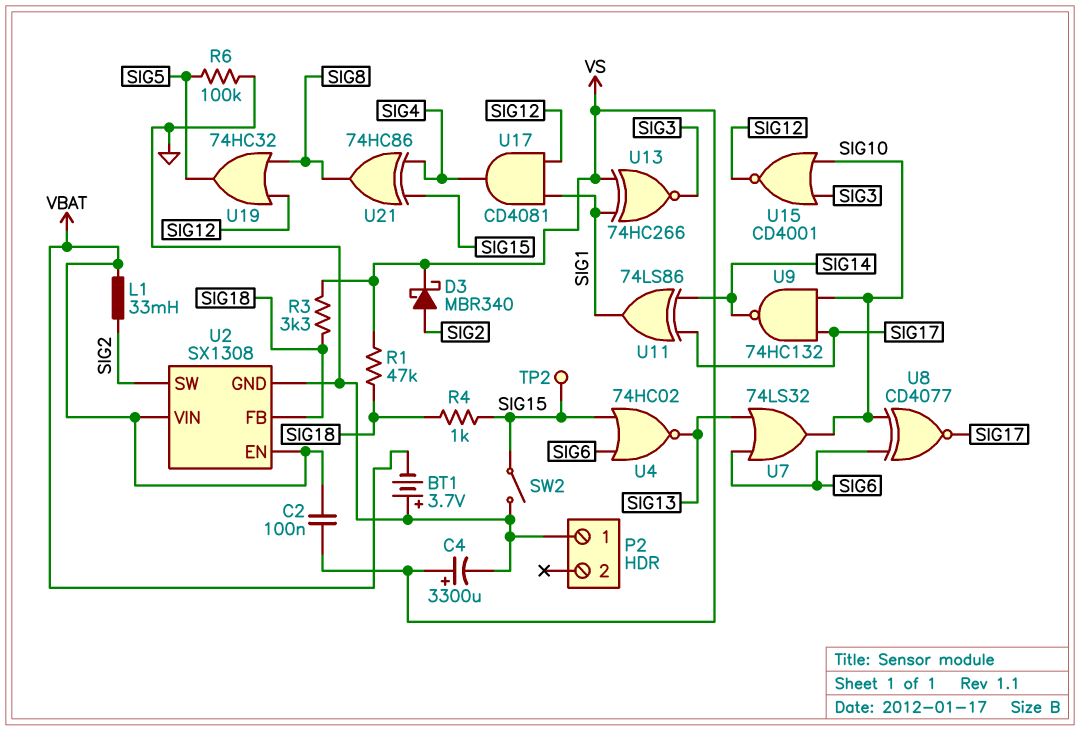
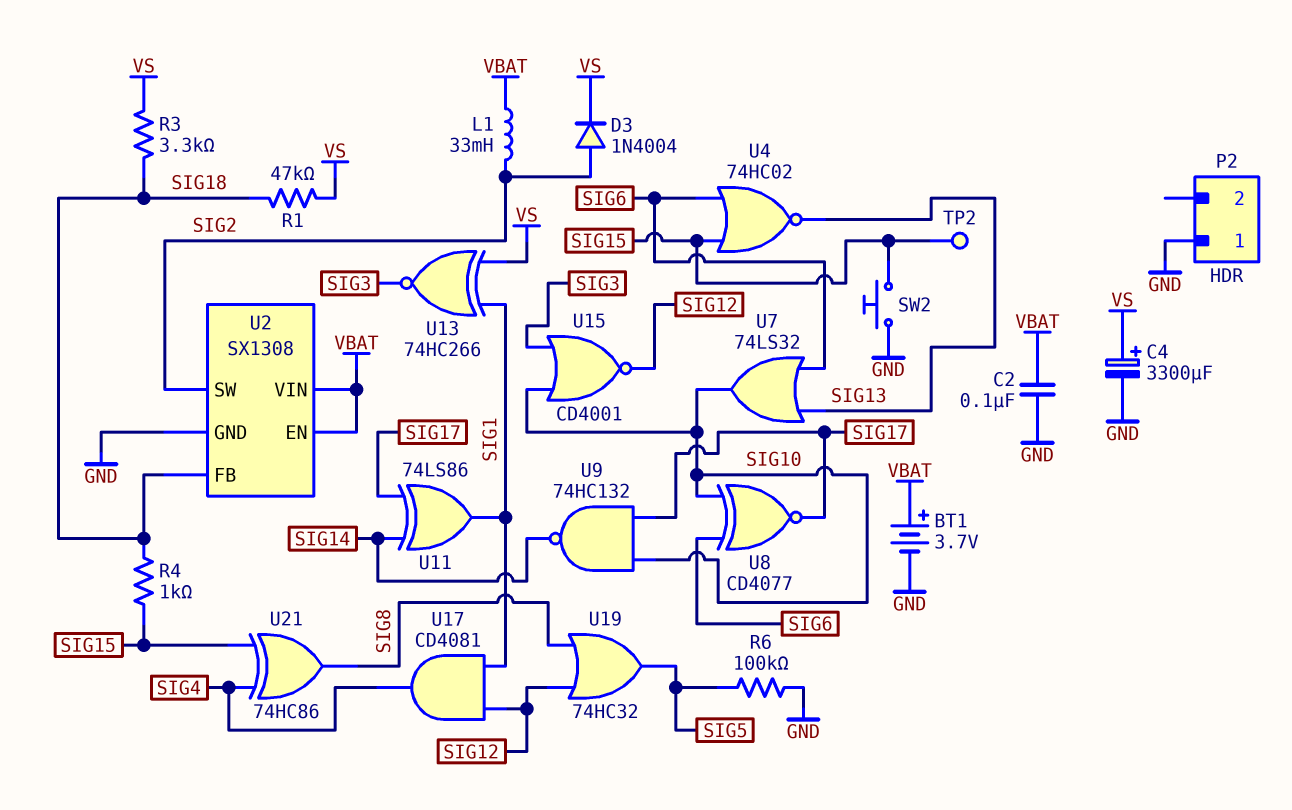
BT1: 3.7V (plus GND, minus VBAT) -> 3.7V (plus VBAT, minus GND)
C2: 100nF (VBAT, VS) -> 100nF (GND, VBAT)
D3: schottky MBR340 (A SIG2, K VS) -> diode 1N4004 (A SIG2, K VS)
SW2: switch (GND, SIG15) -> button (GND, SIG15)

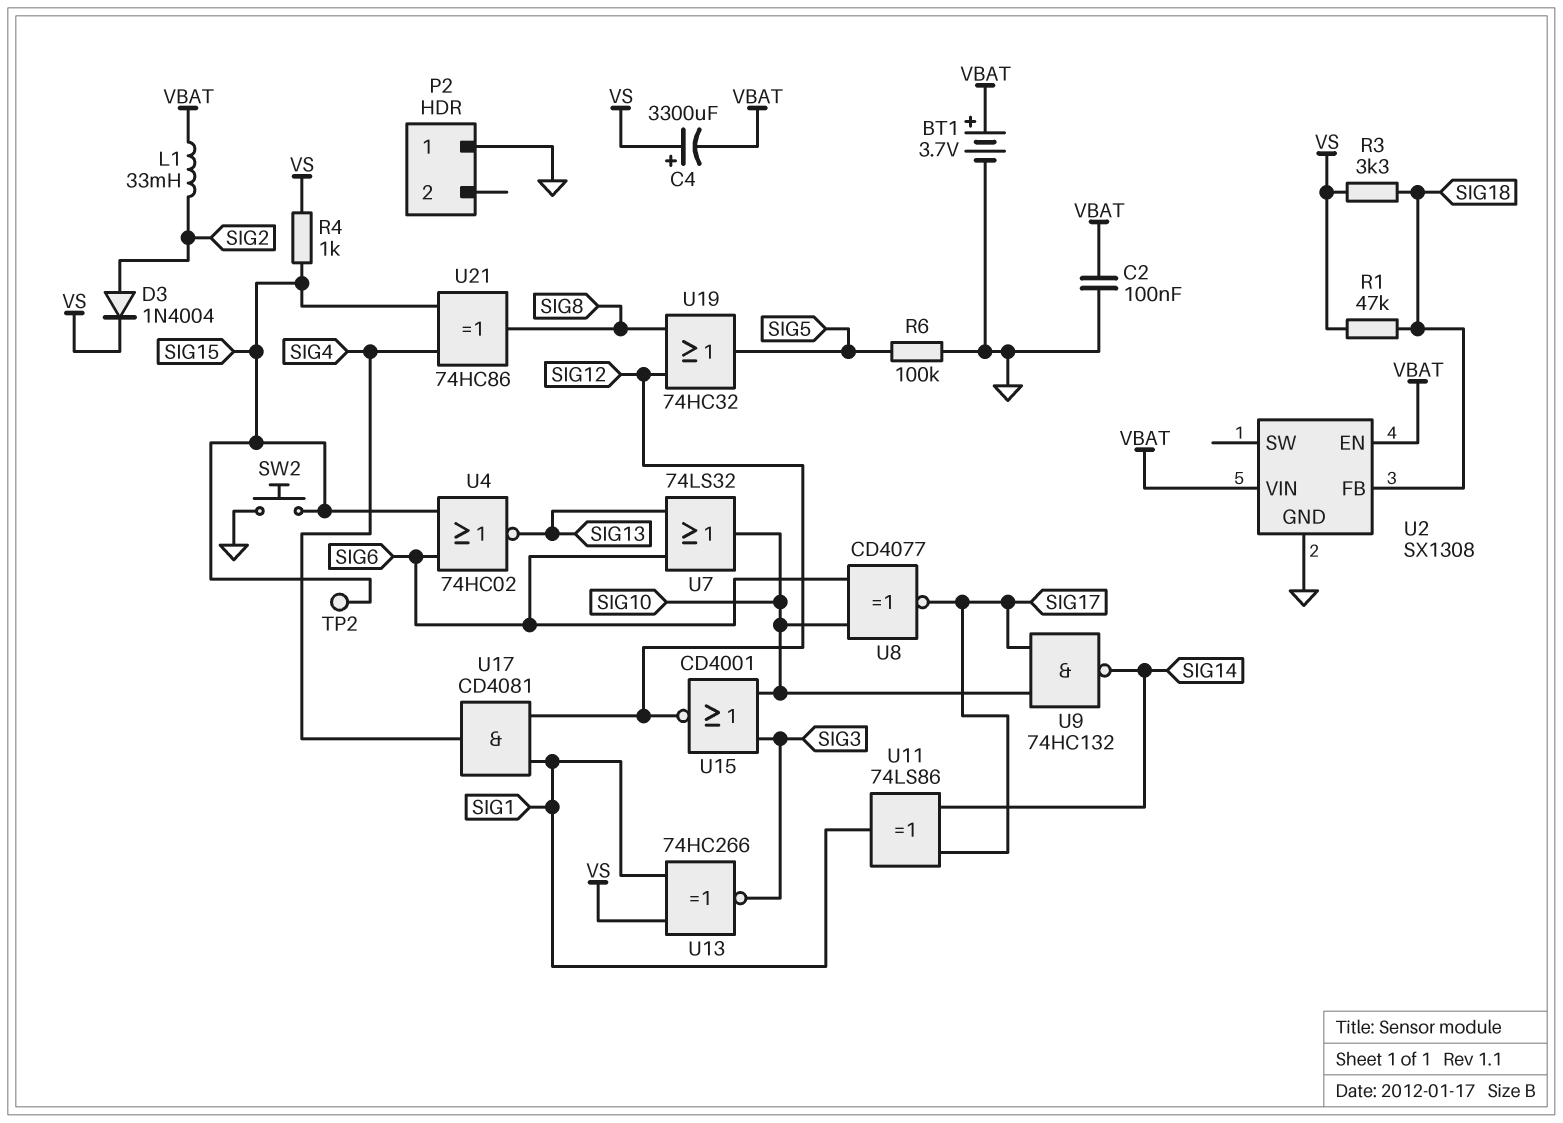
C4: 3300uF (plus VS, minus GND) -> 3300uF (plus VS, minus VBAT)
R4: 1k (SIG15, SIG18) -> 1k (SIG15, VS)
U2 pin SW: SIG2 -> none

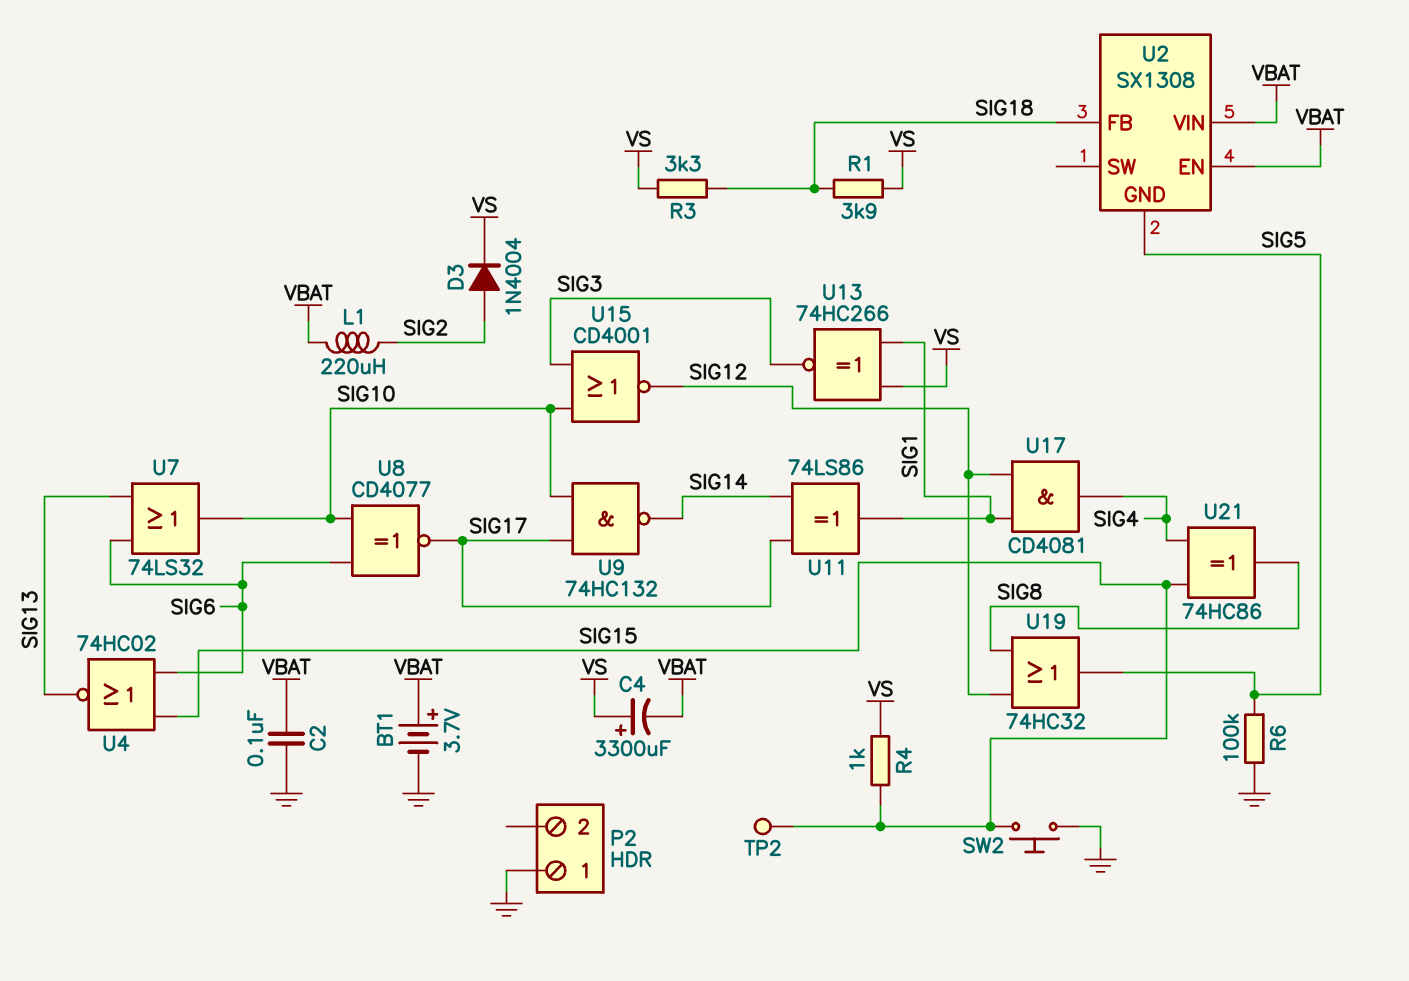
L1: 33mH (SIG2, VBAT) -> 220uH (SIG2, VBAT)
R1: 47k (SIG18, VS) -> 3.9k (SIG18, VS)
U2 pin GND: GND -> SIG5

